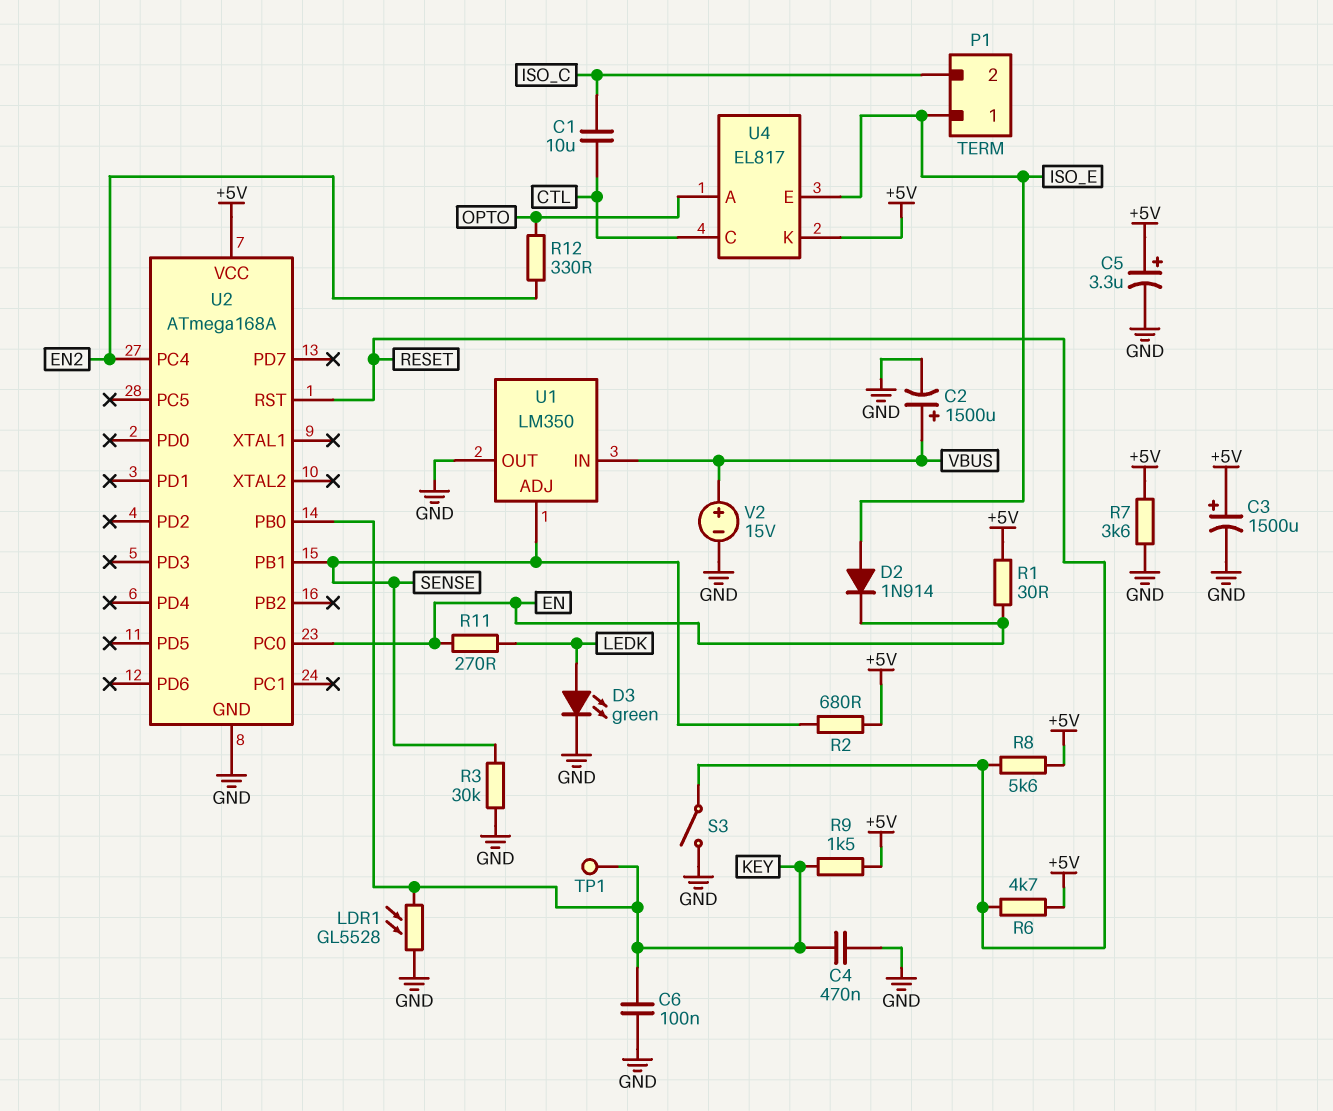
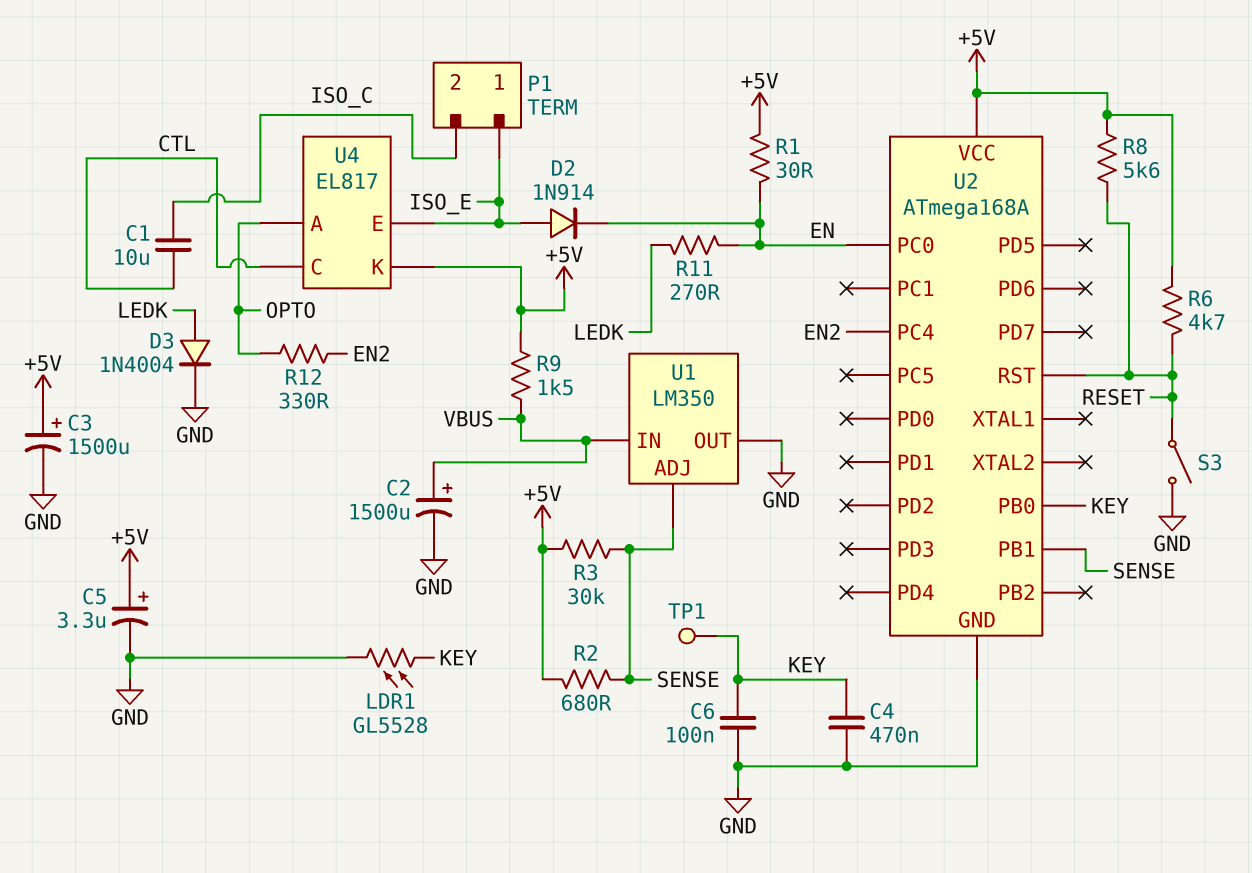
D3: LED green (A LEDK, K GND) -> diode 1N4004 (A LEDK, K GND)
R3: 30k (GND, SENSE) -> 30k (+5V, SENSE)
R7: 3.6k (+5V, GND) -> none
R9: 1.5k (+5V, KEY) -> 1.5k (+5V, VBUS)
V2: 15V (plus VBUS, minus GND) -> none

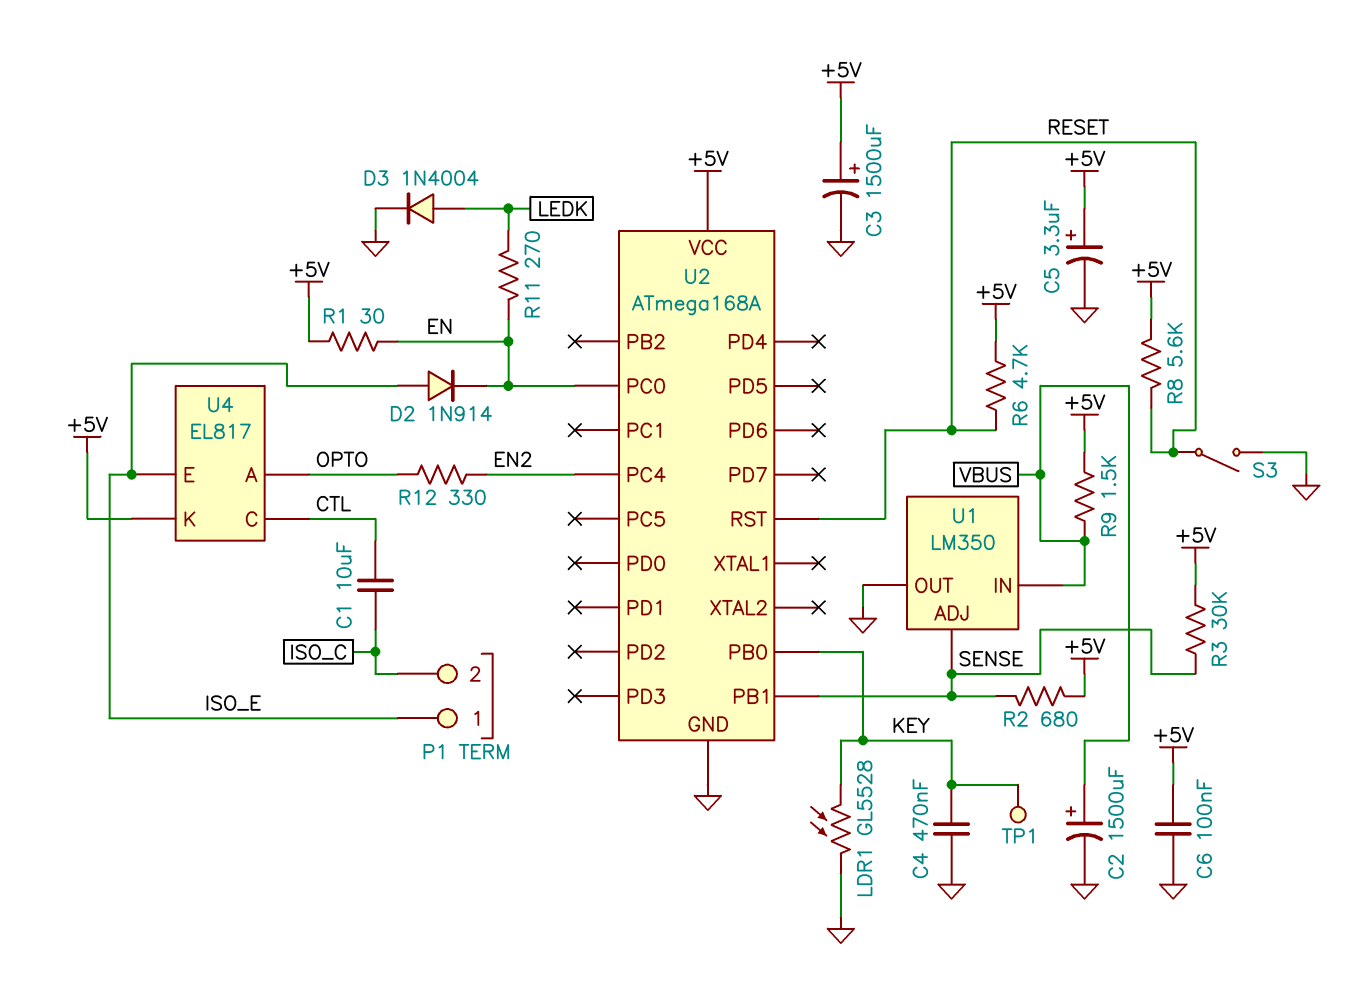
C6: 100nF (GND, KEY) -> 100nF (+5V, GND)

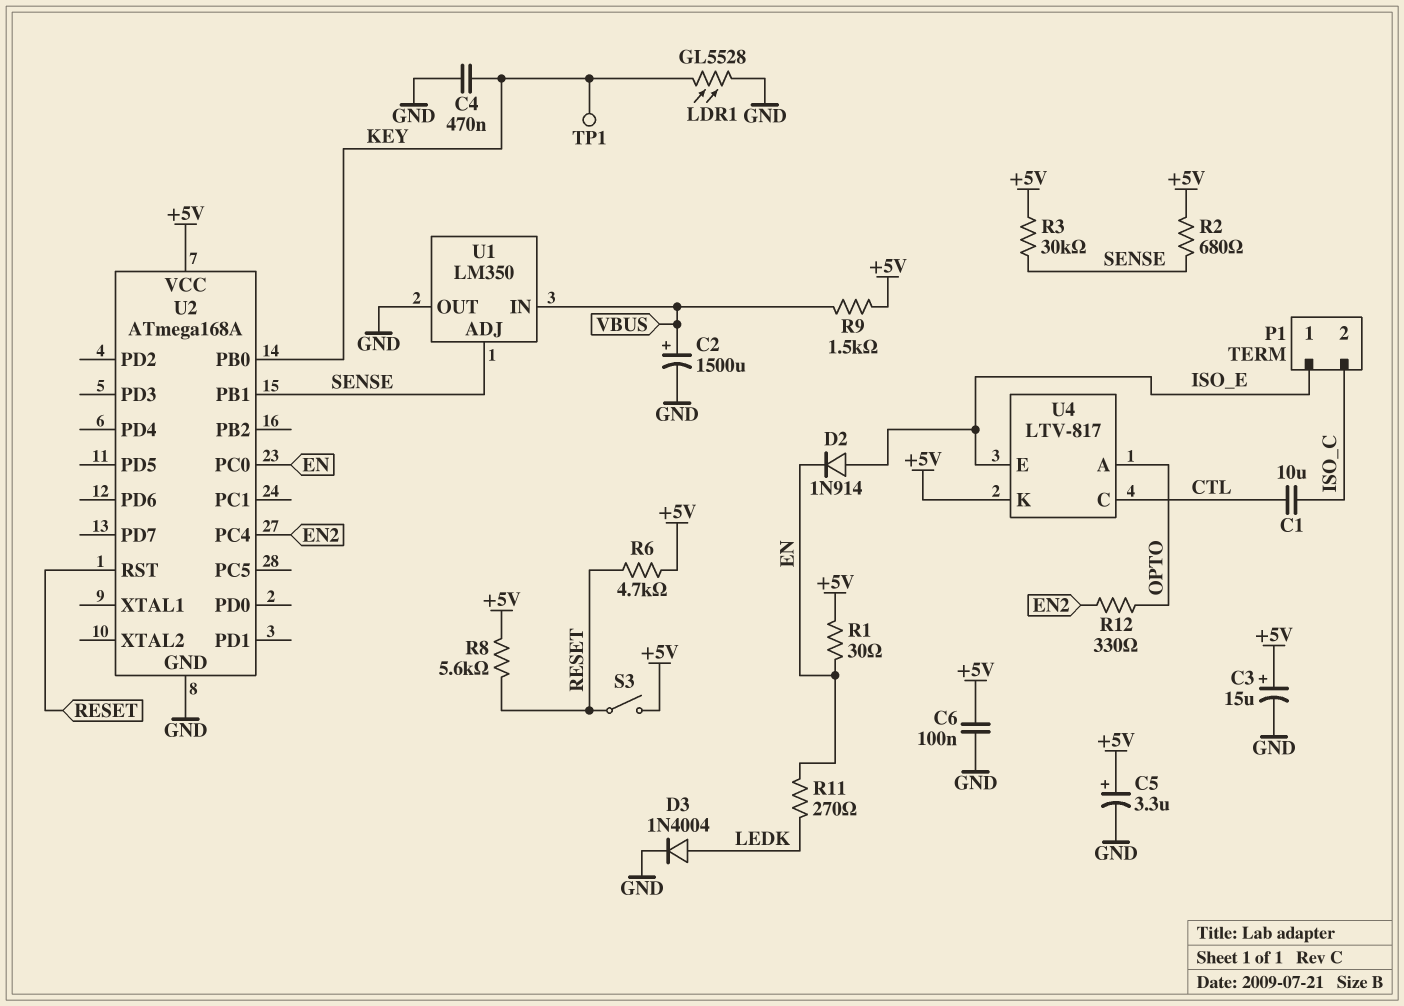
C3: 1500uF (plus +5V, minus GND) -> 15uF (plus +5V, minus GND)
S3: switch (GND, RESET) -> switch (+5V, RESET)
U4: EL817 -> LTV-817

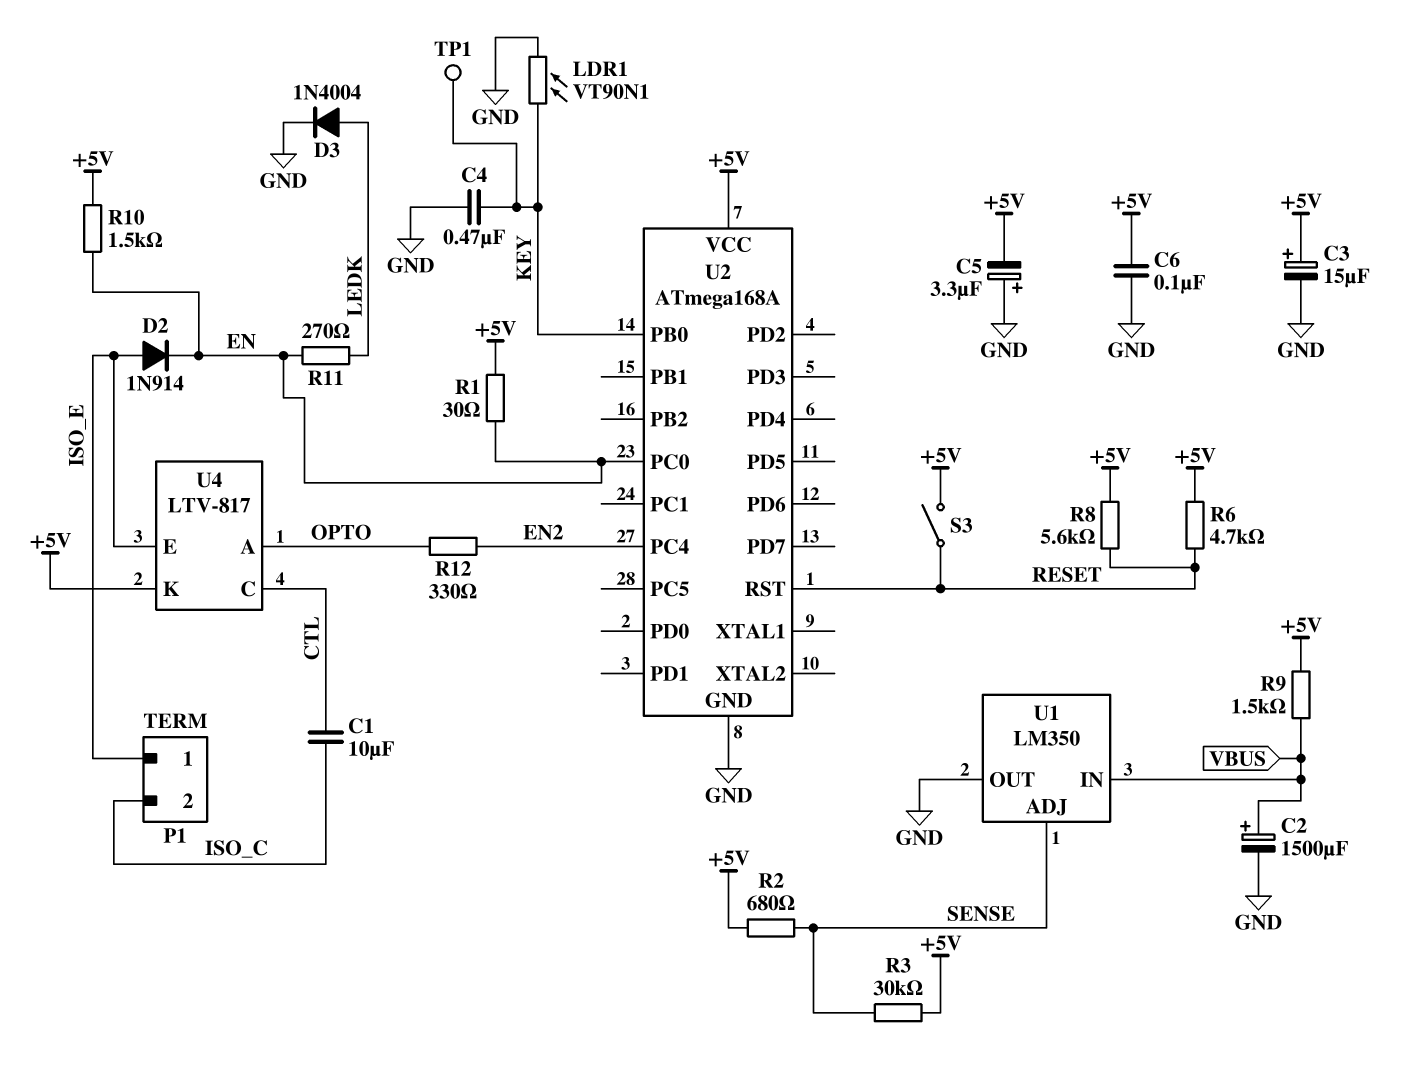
C5: 3.3uF (plus +5V, minus GND) -> 3.3uF (plus GND, minus +5V)
LDR1: GL5528 (GND, KEY) -> VT90N1 (GND, KEY)
R10: none -> 1.5k (+5V, EN)
U2 pin PB1: SENSE -> none

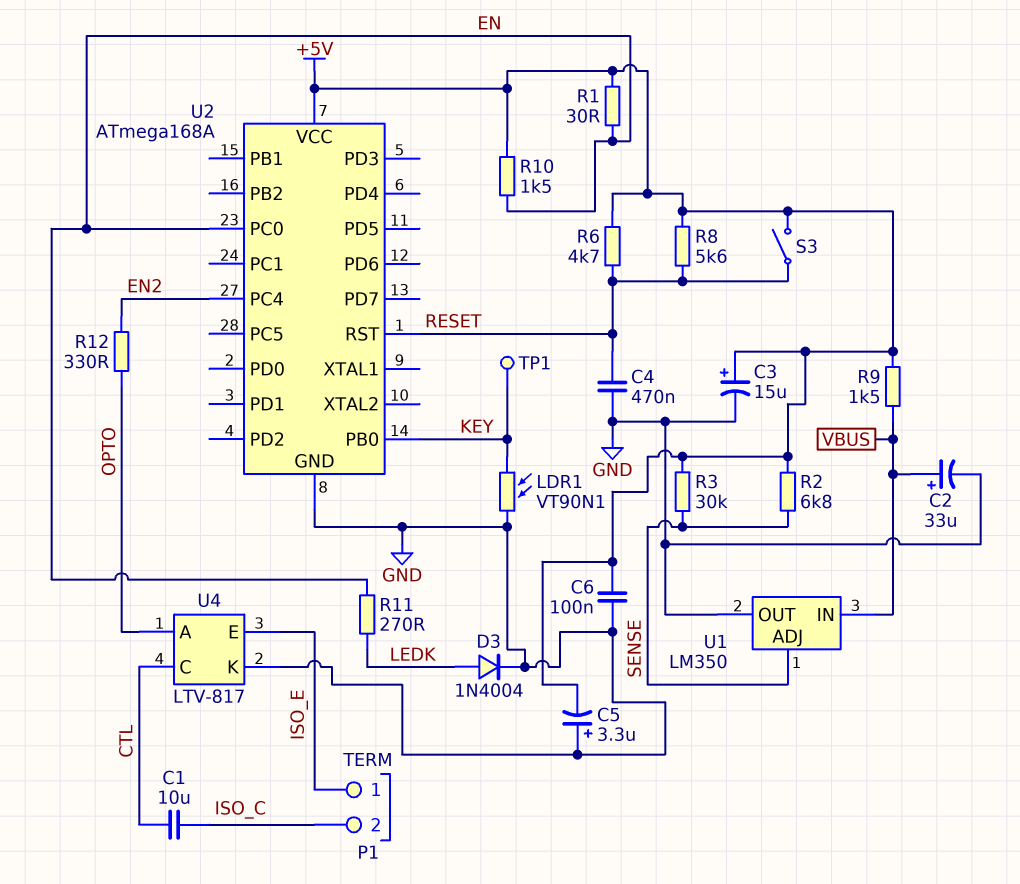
C2: 1500uF (plus VBUS, minus GND) -> 33uF (plus VBUS, minus GND)
C4: 470nF (GND, KEY) -> 470nF (GND, RESET)
D2: diode 1N914 (A ISO_E, K EN) -> none
R2: 680 (+5V, SENSE) -> 6.8k (+5V, SENSE)
U4 pin K: +5V -> GND

